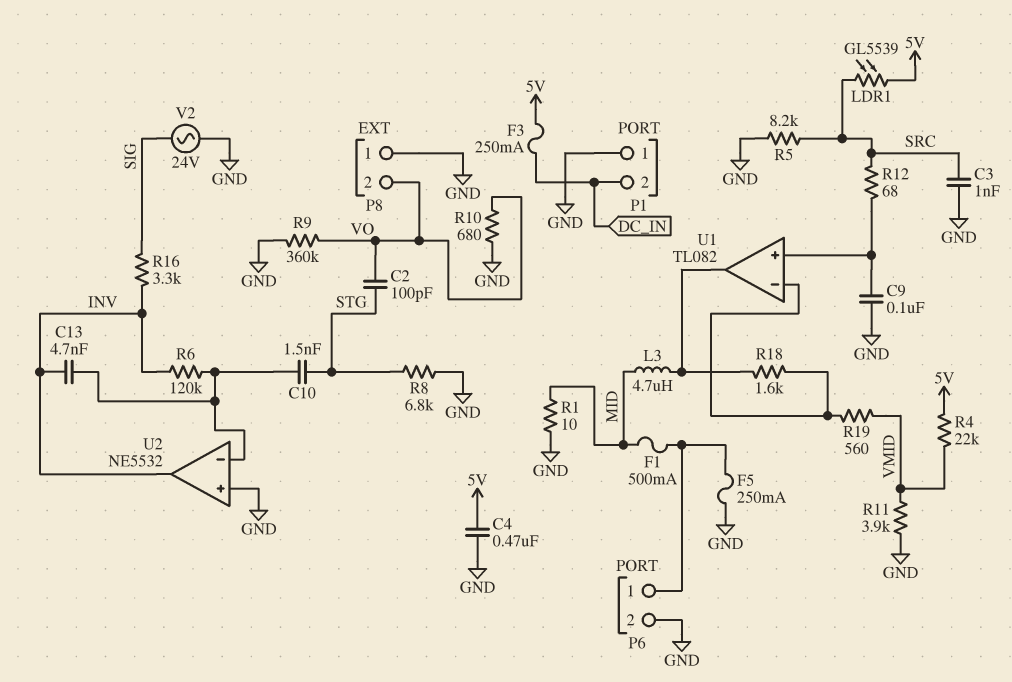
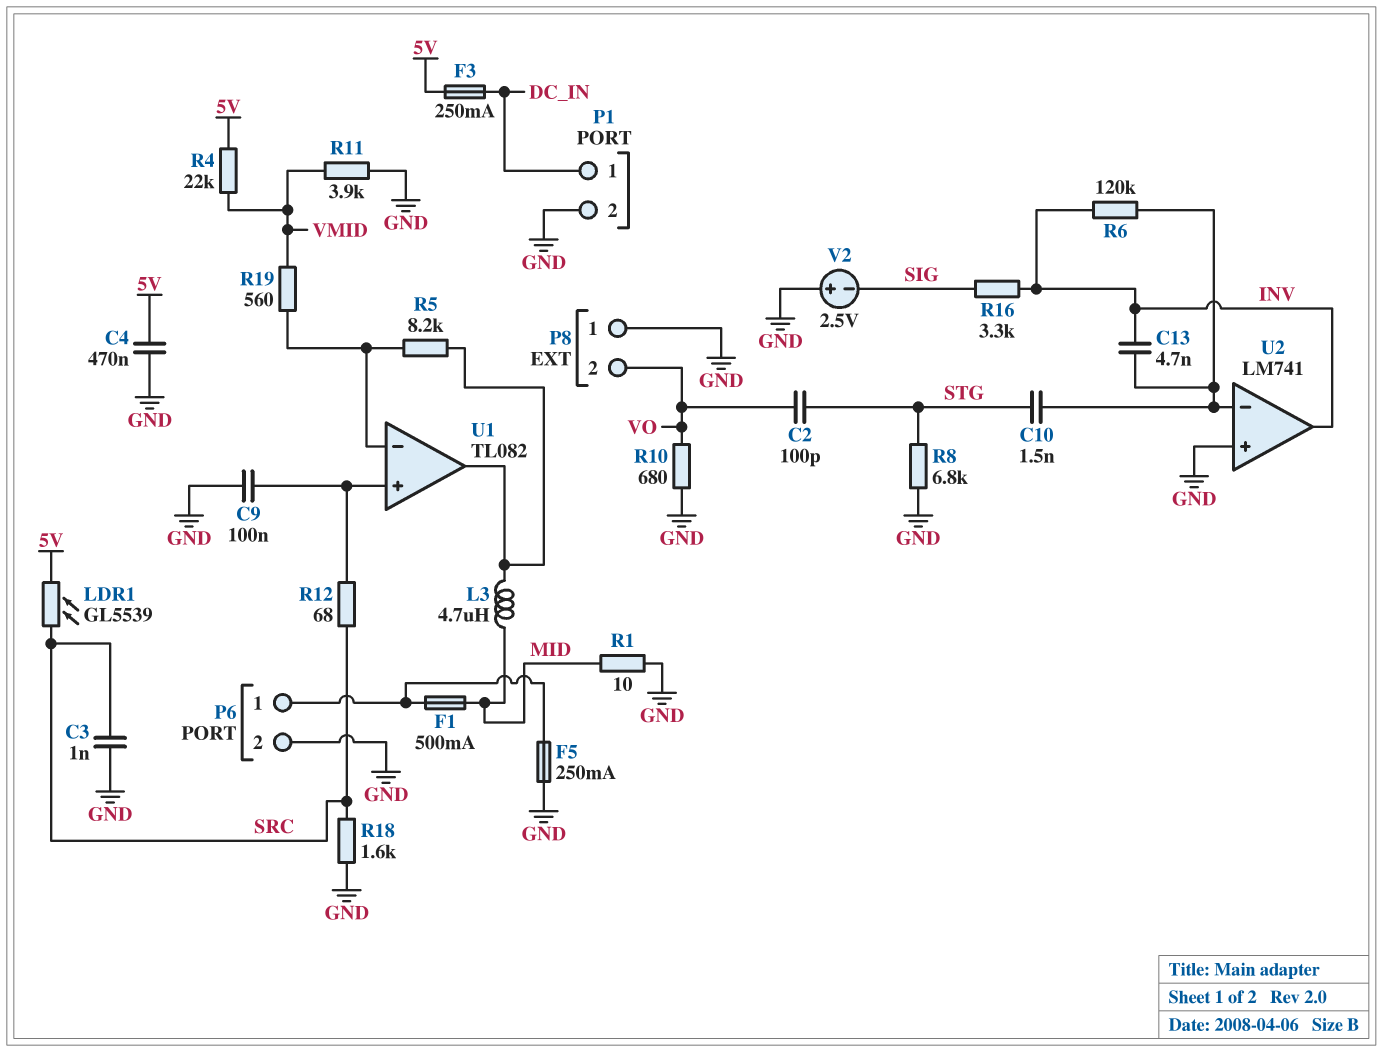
P1 pin 1: GND -> DC_IN
P1 pin 2: DC_IN -> GND
R5: 8.2k (GND, SRC) -> 8.2k (U1/in-, U1/out)
R9: 360k (GND, VO) -> none
R18: 1.6k (U1/in-, U1/out) -> 1.6k (GND, SRC)
U2: NE5532 -> LM741
V2: AC 24V (GND, SIG) -> 2.5V (plus GND, minus SIG)

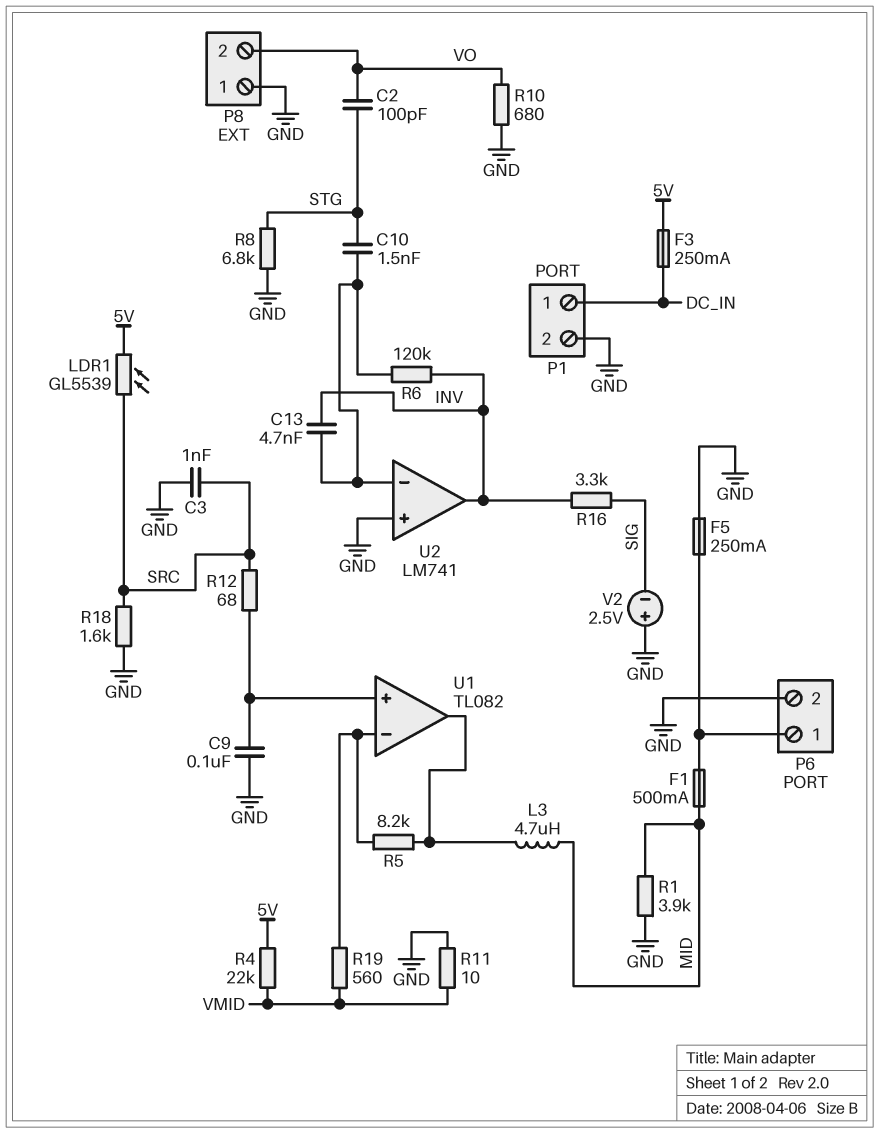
C4: 470nF (5V, GND) -> none
R1: 10 (GND, MID) -> 3.9k (GND, MID)
R11: 3.9k (GND, VMID) -> 10 (GND, VMID)

